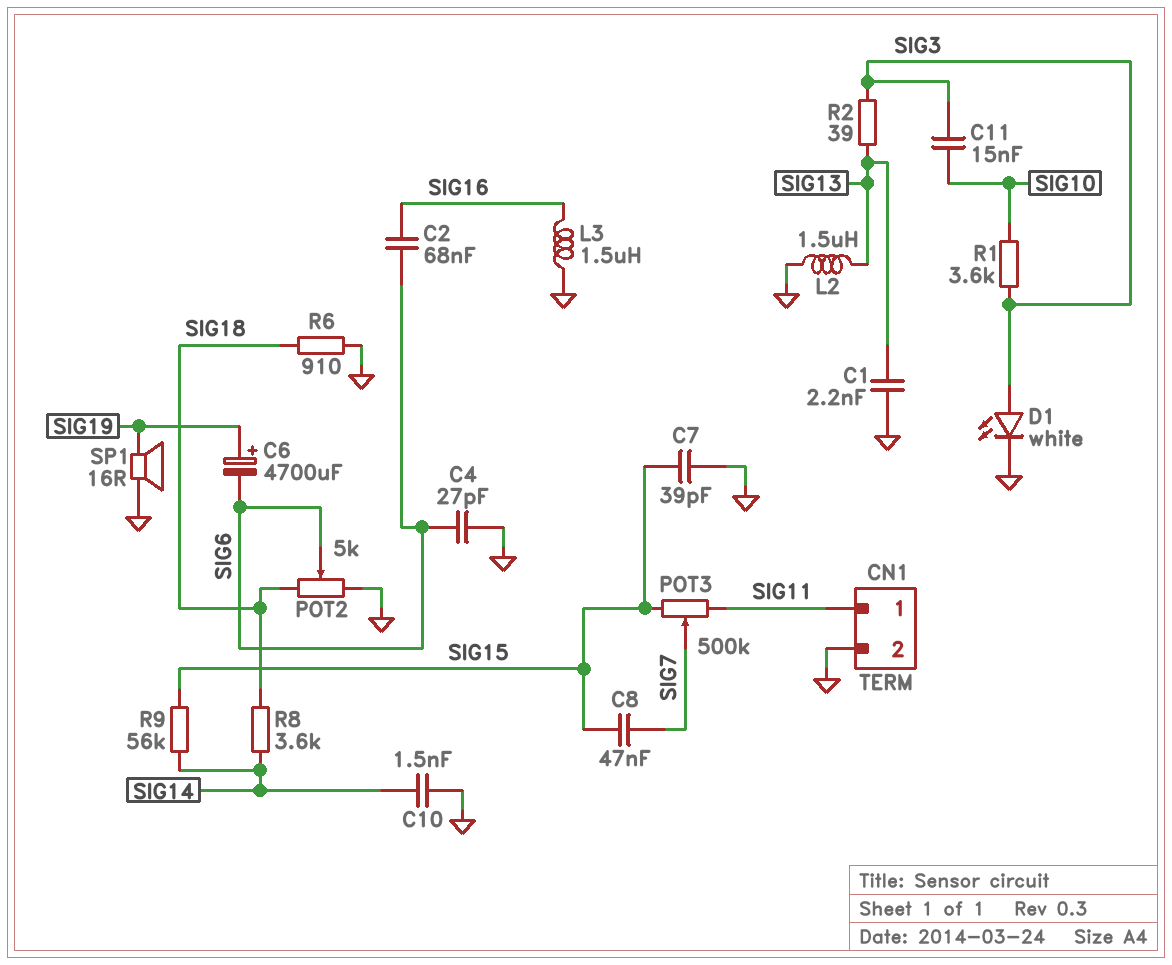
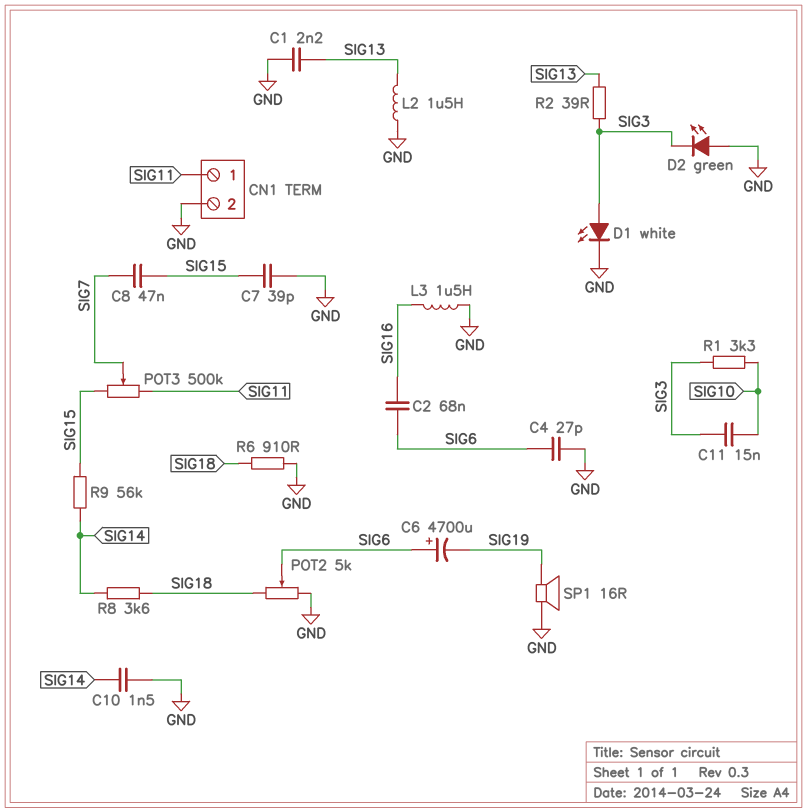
C6: 4700uF (plus SIG19, minus SIG6) -> 4700uF (plus SIG6, minus SIG19)
D2: none -> LED green (A GND, K SIG3)
R1: 3.6k (SIG3, SIG10) -> 3.3k (SIG3, SIG10)

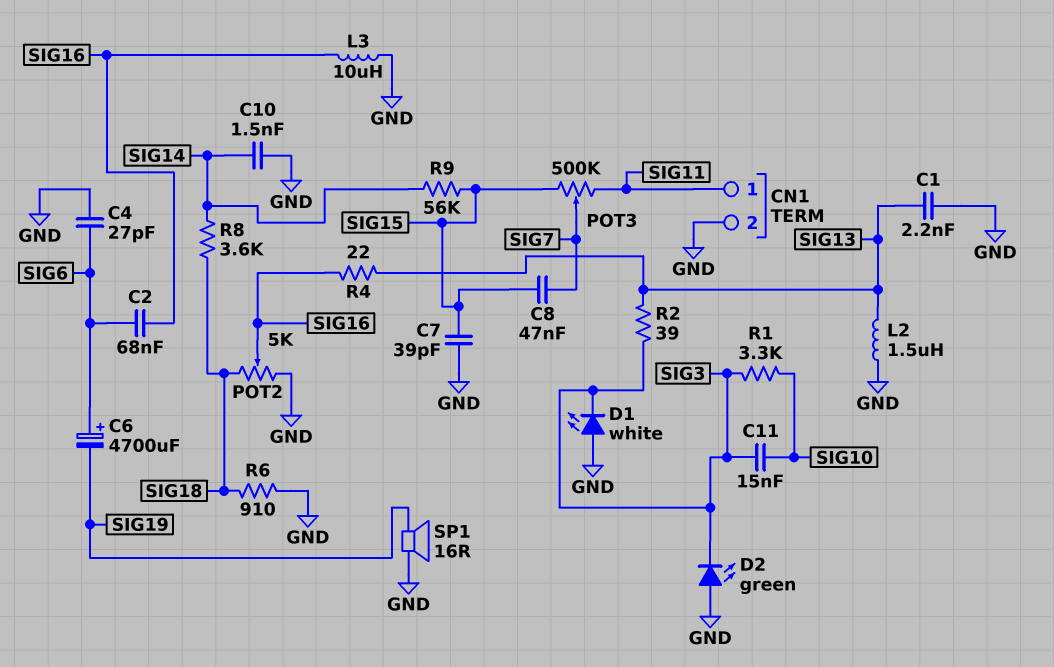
D1: LED white (A SIG3, K GND) -> LED white (A GND, K SIG3)
L3: 1.5uH (GND, SIG16) -> 10uH (GND, SIG16)
POT2: 5k (GND, SIG18, wiper SIG6) -> 5k (GND, SIG18, wiper SIG16)
R4: none -> 22 (SIG13, SIG16)

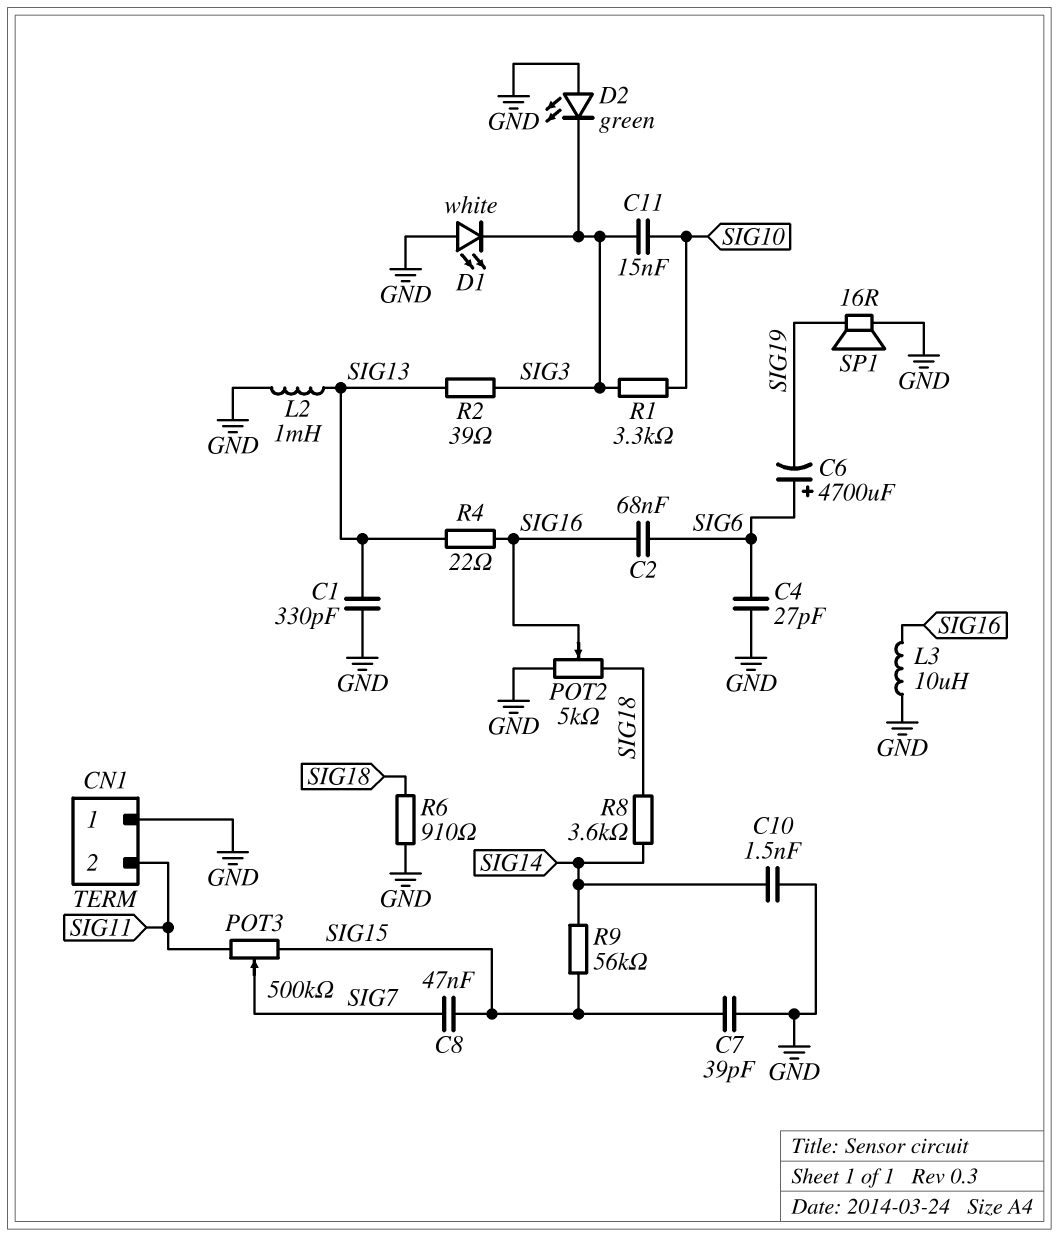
C1: 2.2nF (GND, SIG13) -> 330pF (GND, SIG13)
CN1 pin 1: SIG11 -> GND
CN1 pin 2: GND -> SIG11
L2: 1.5uH (GND, SIG13) -> 1mH (GND, SIG13)

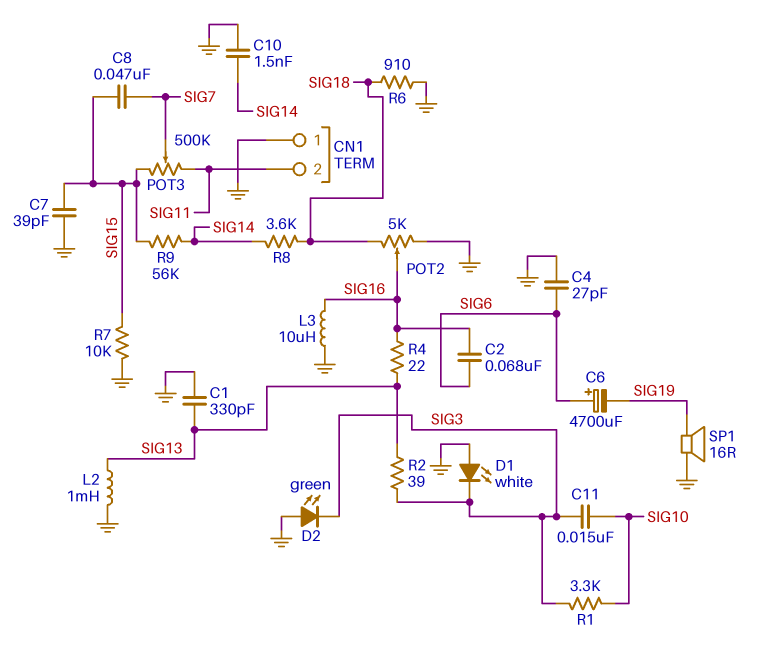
R7: none -> 10k (GND, SIG15)

